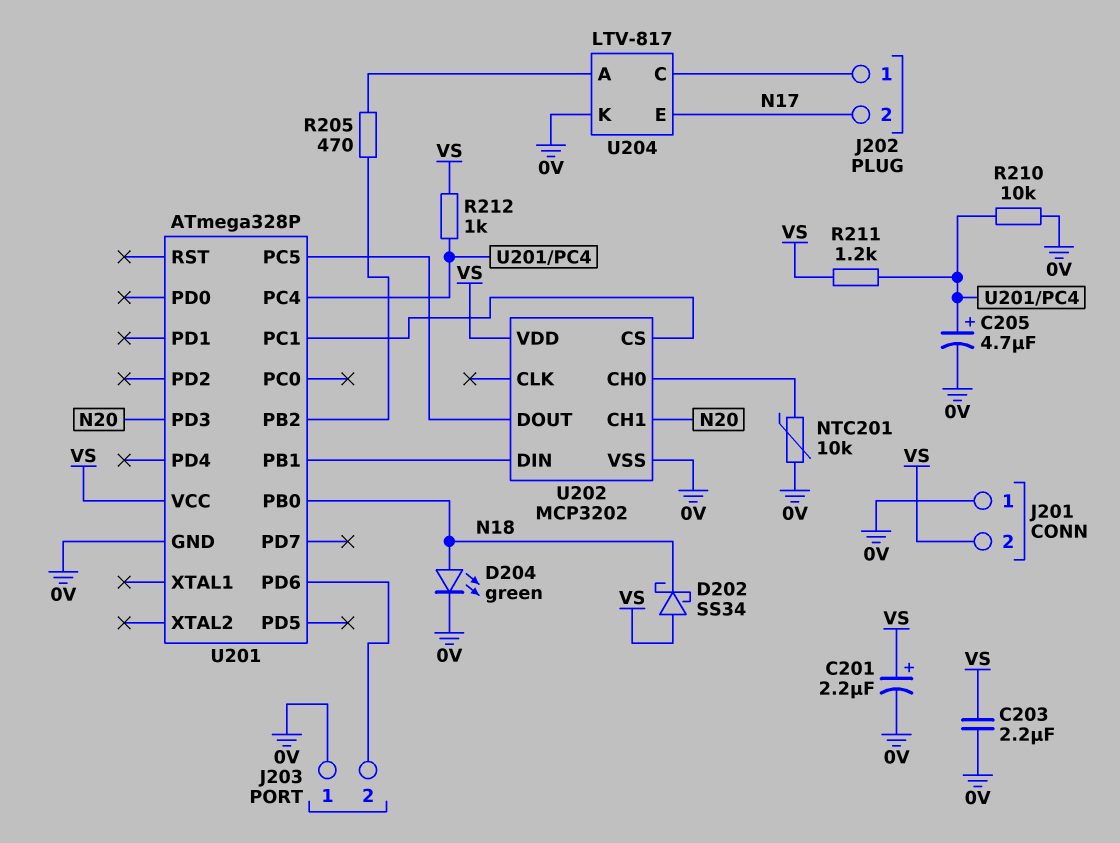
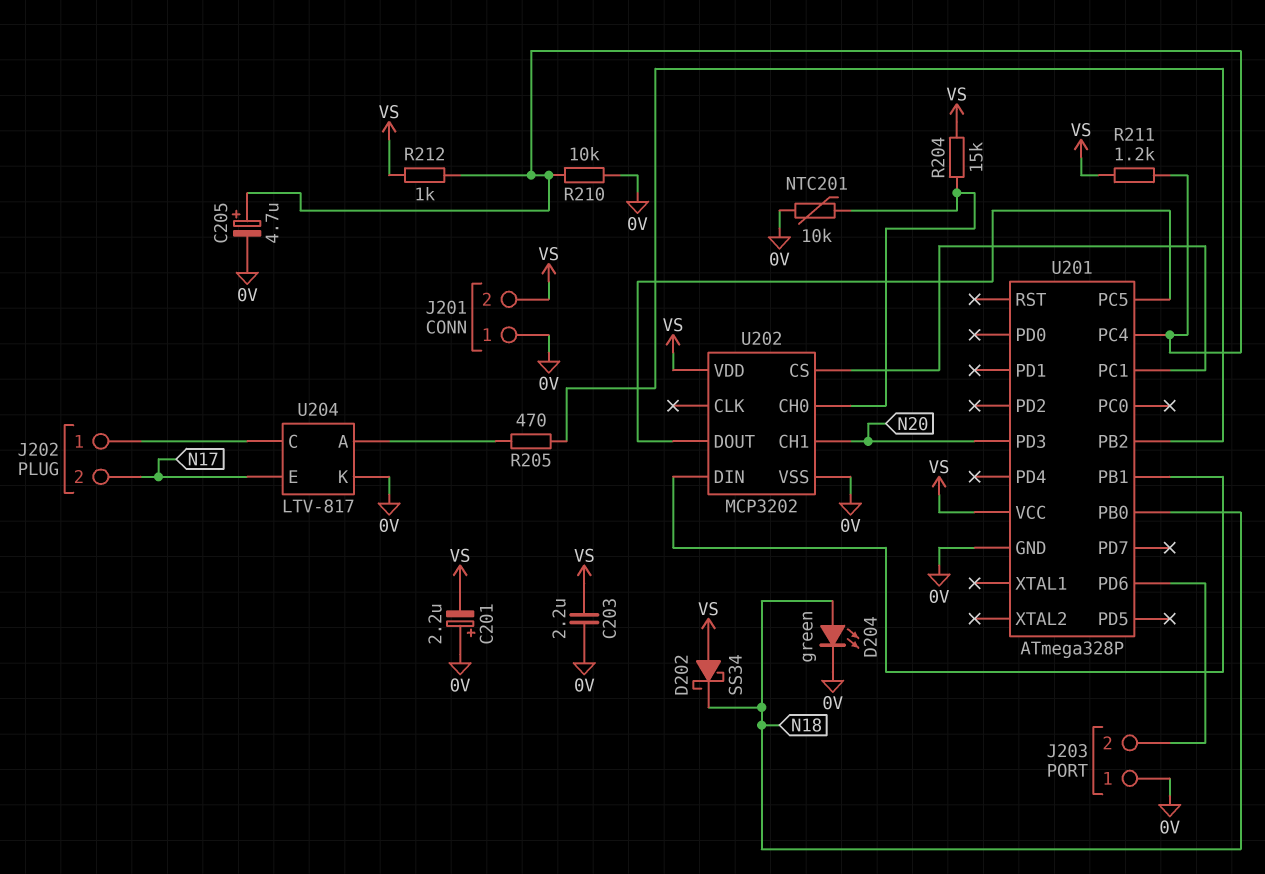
C201: 2.2uF (plus VS, minus 0V) -> 2.2uF (plus 0V, minus VS)
R204: none -> 15k (U202/CH0, VS)

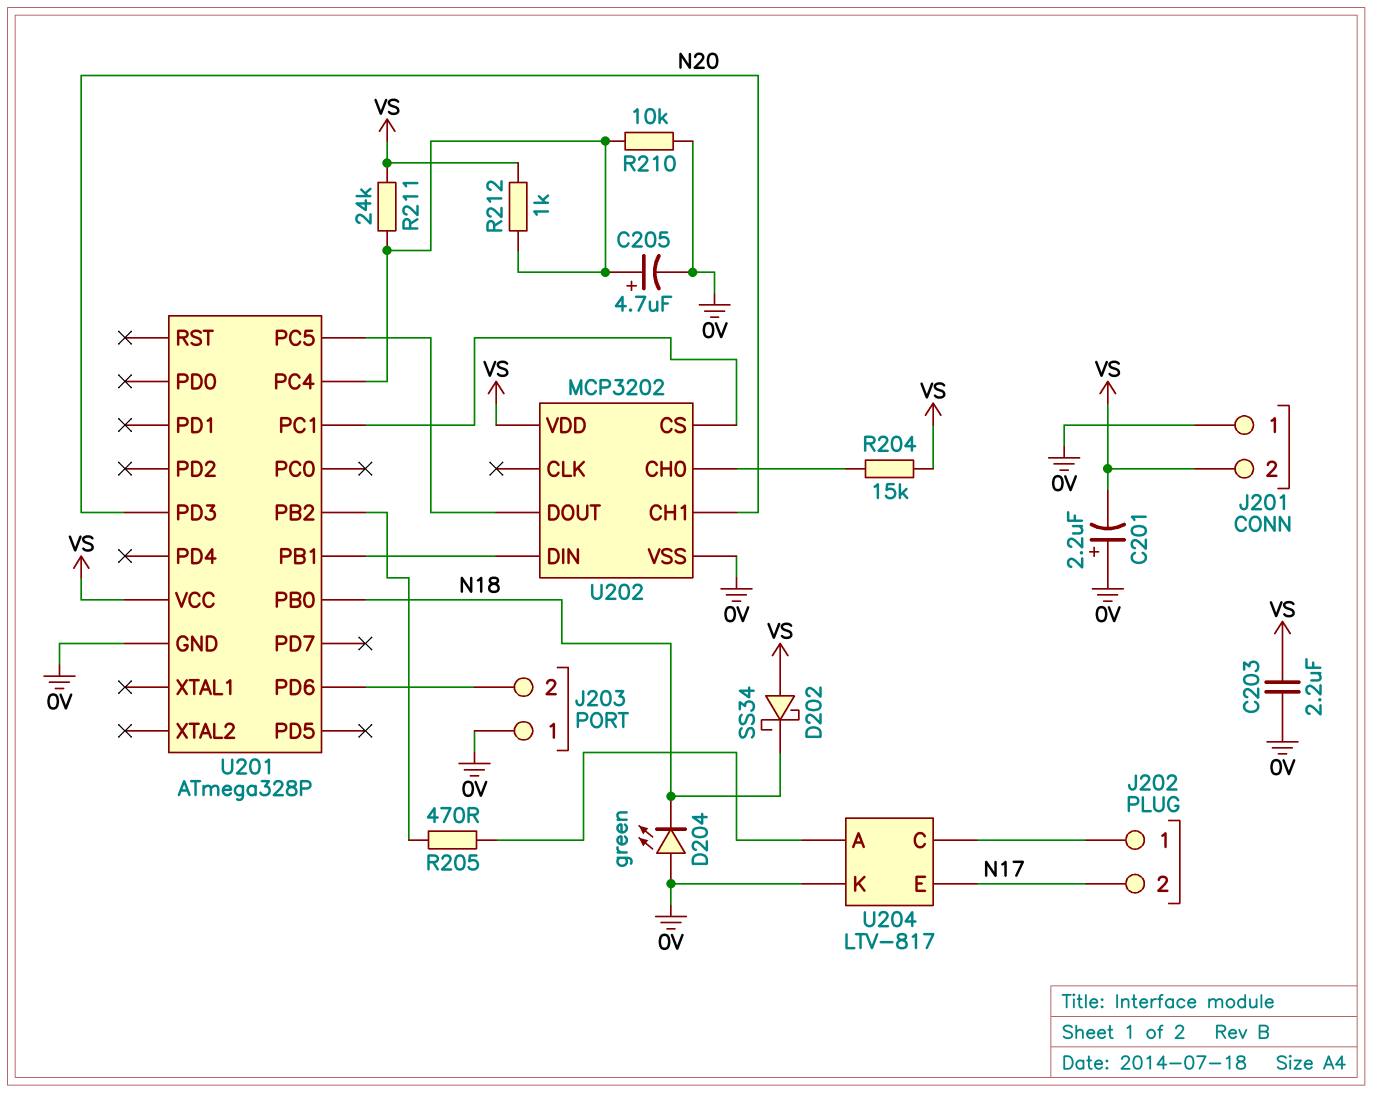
D204: LED green (A N18, K 0V) -> LED green (A 0V, K N18)
NTC201: 10k (0V, U202/CH0) -> none
R211: 1.2k (U201/PC4, VS) -> 24k (U201/PC4, VS)

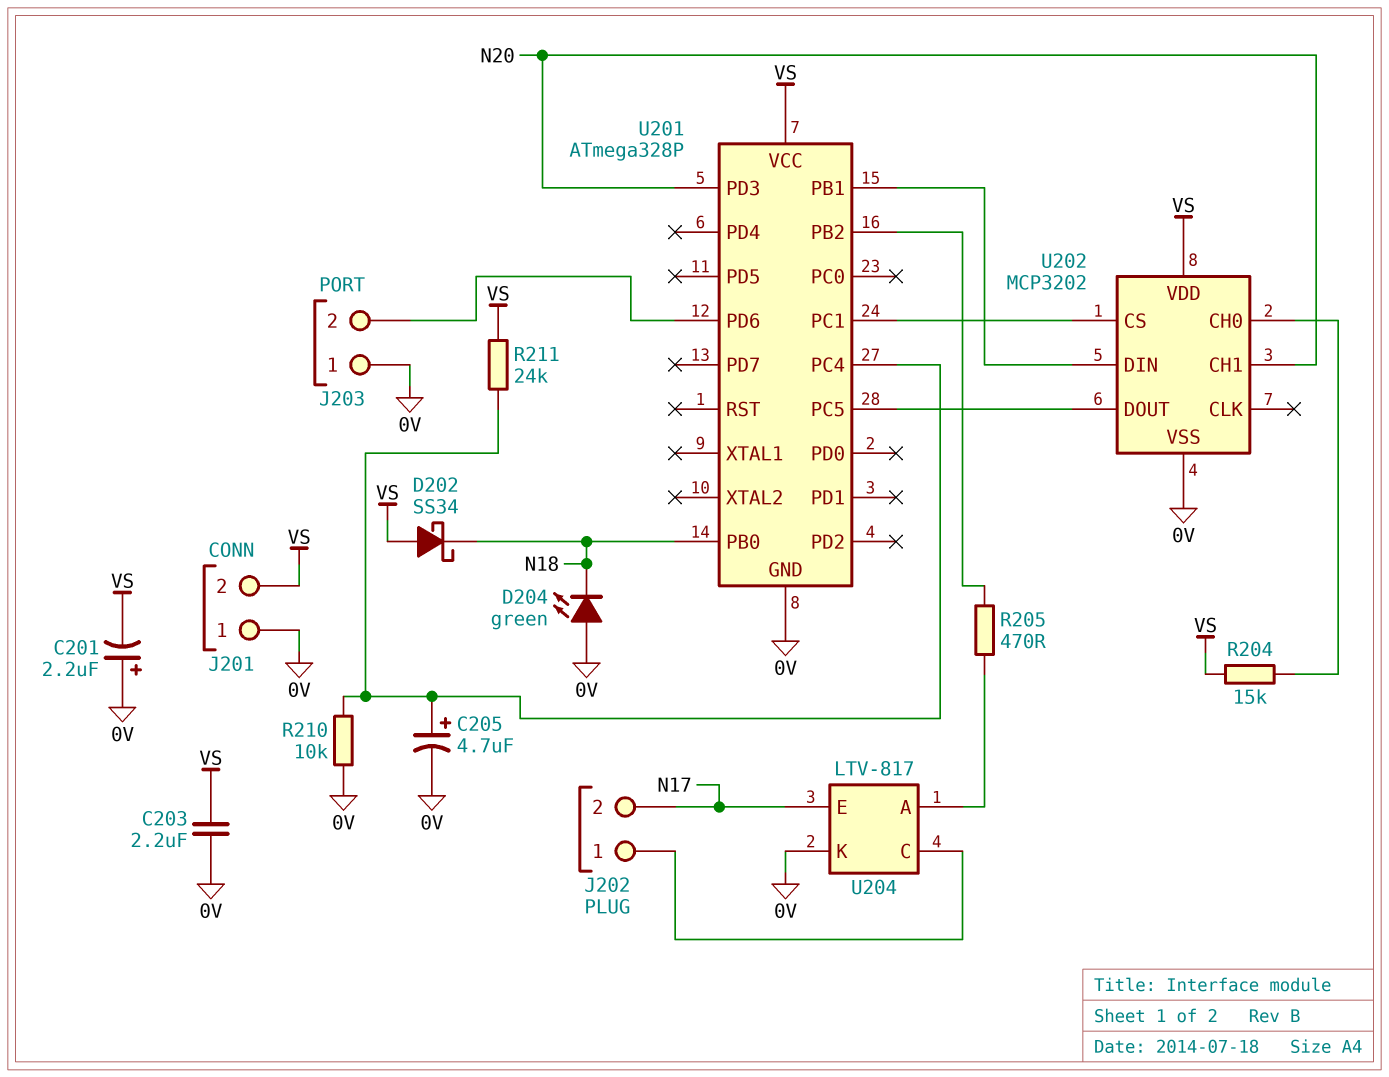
R212: 1k (U201/PC4, VS) -> none

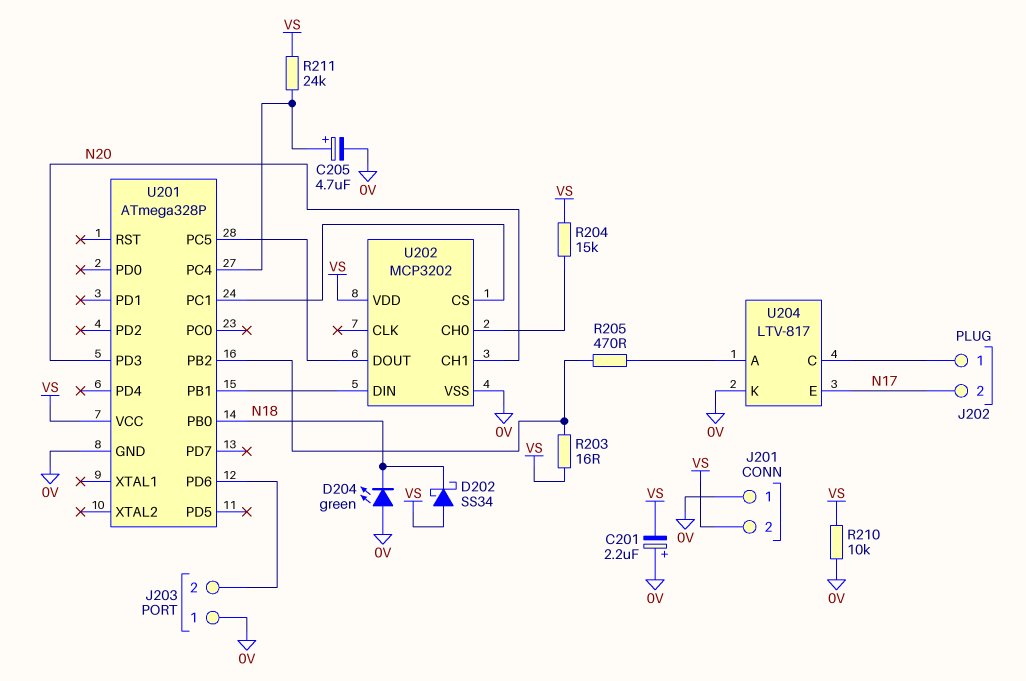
C203: 2.2uF (0V, VS) -> none
R203: none -> 16 (U201/PB2, VS)
R210: 10k (0V, U201/PC4) -> 10k (0V, VS)

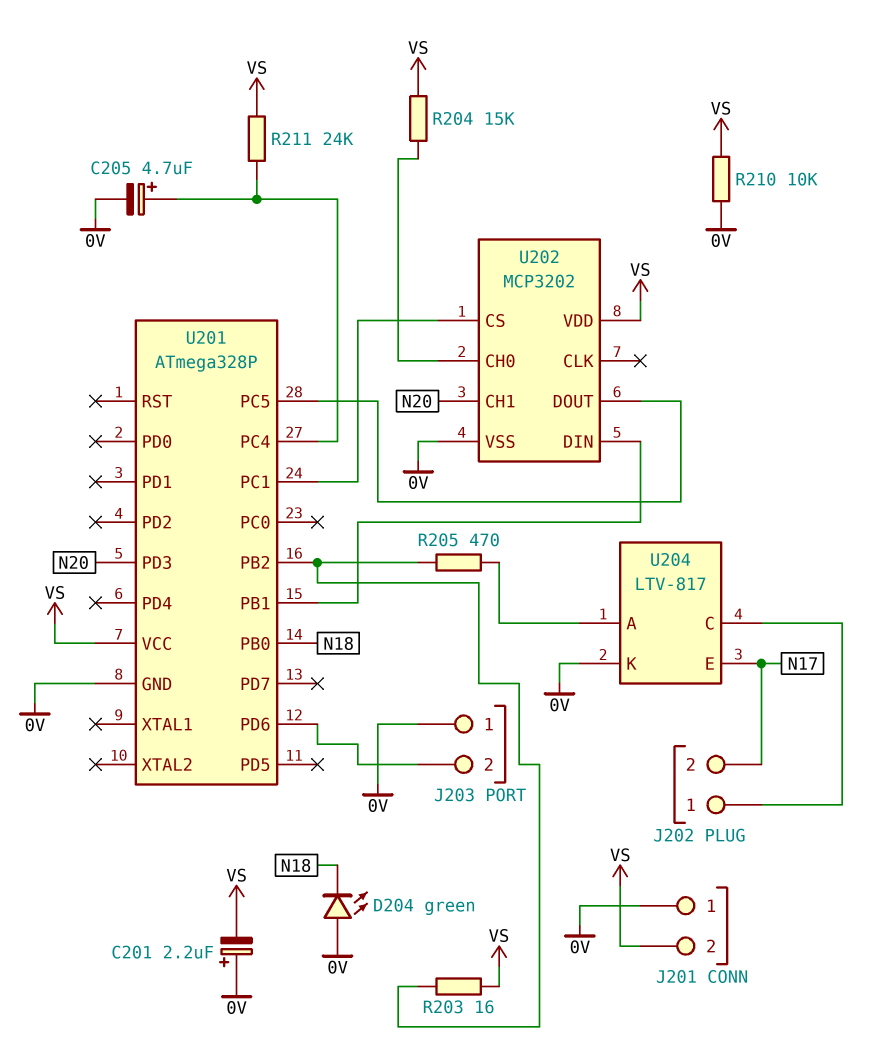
D202: schottky SS34 (A VS, K N18) -> none

